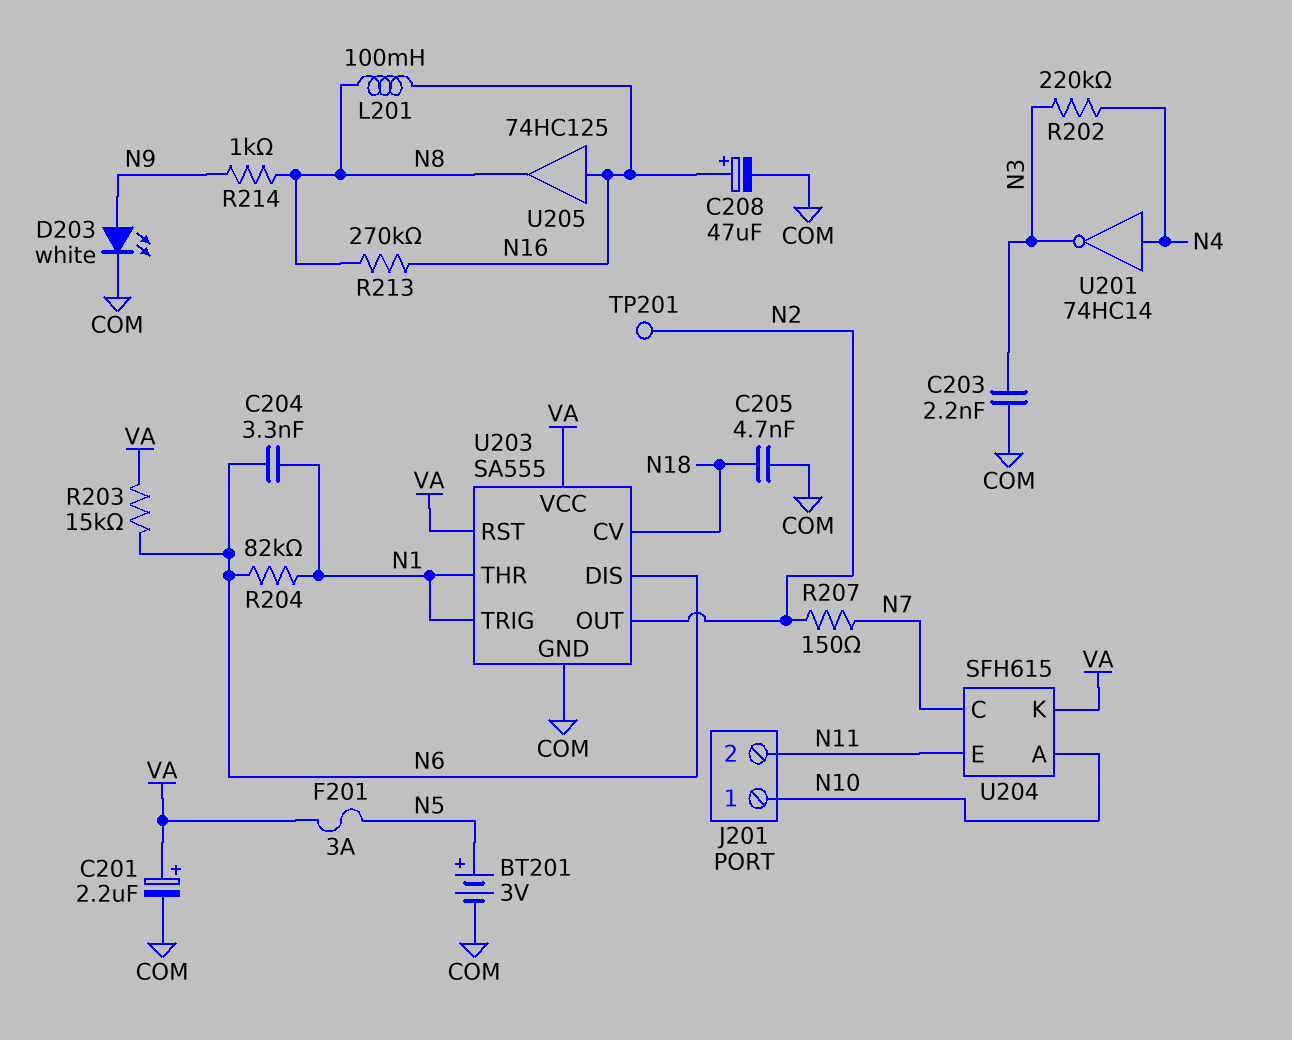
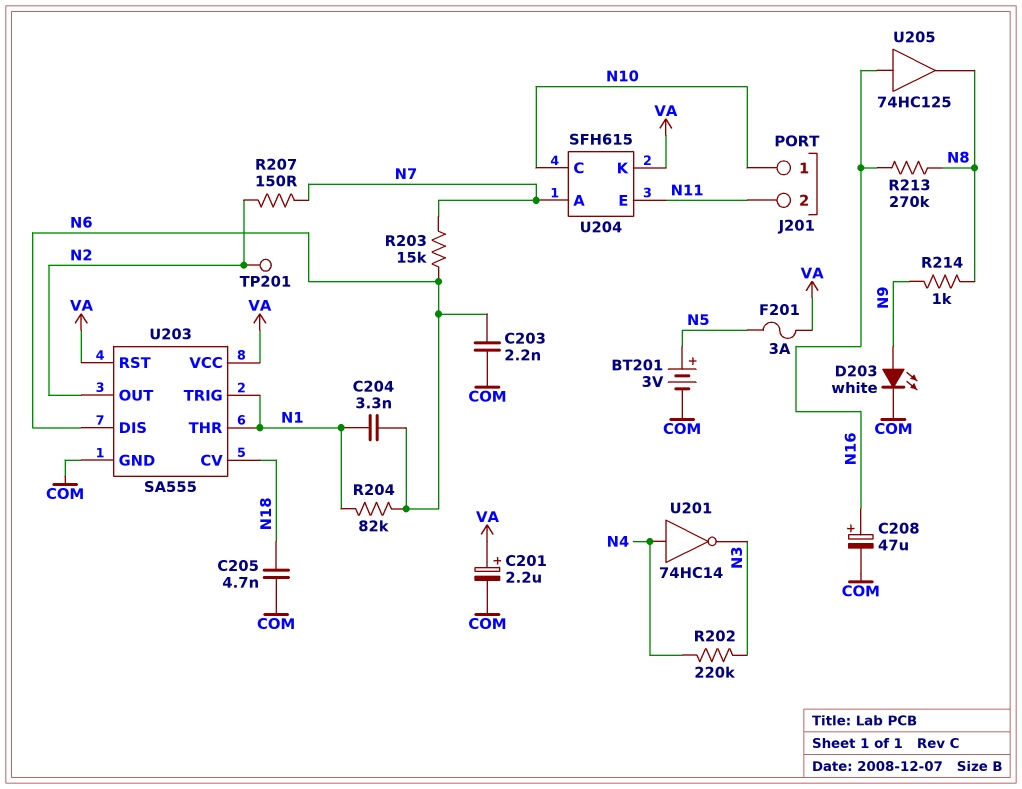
C203: 2.2nF (COM, N3) -> 2.2nF (COM, N6)
L201: 100mH (N8, N16) -> none
R203: 15k (N6, VA) -> 15k (N6, N7)
U204 pin A: N10 -> N7
U204 pin C: N7 -> N10

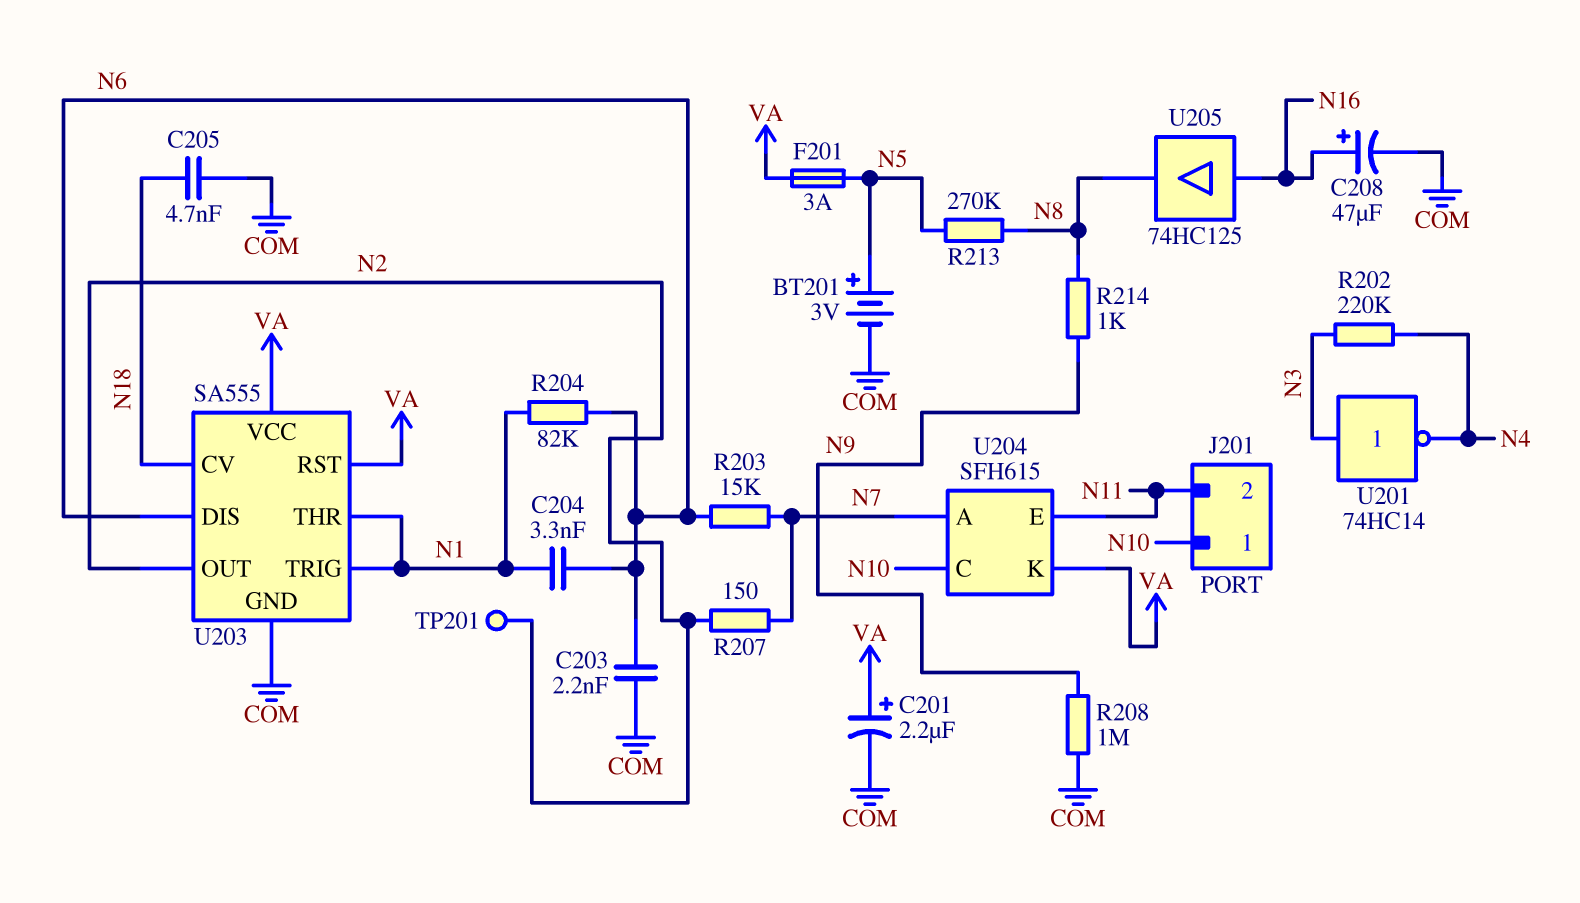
D203: LED white (A N9, K COM) -> none
R208: none -> 1M (COM, N9)
R213: 270k (N8, N16) -> 270k (N5, N8)
U201: NOT 74HC14 (in N4, out N3) -> NOT 74HC14 (in N3, out N4)

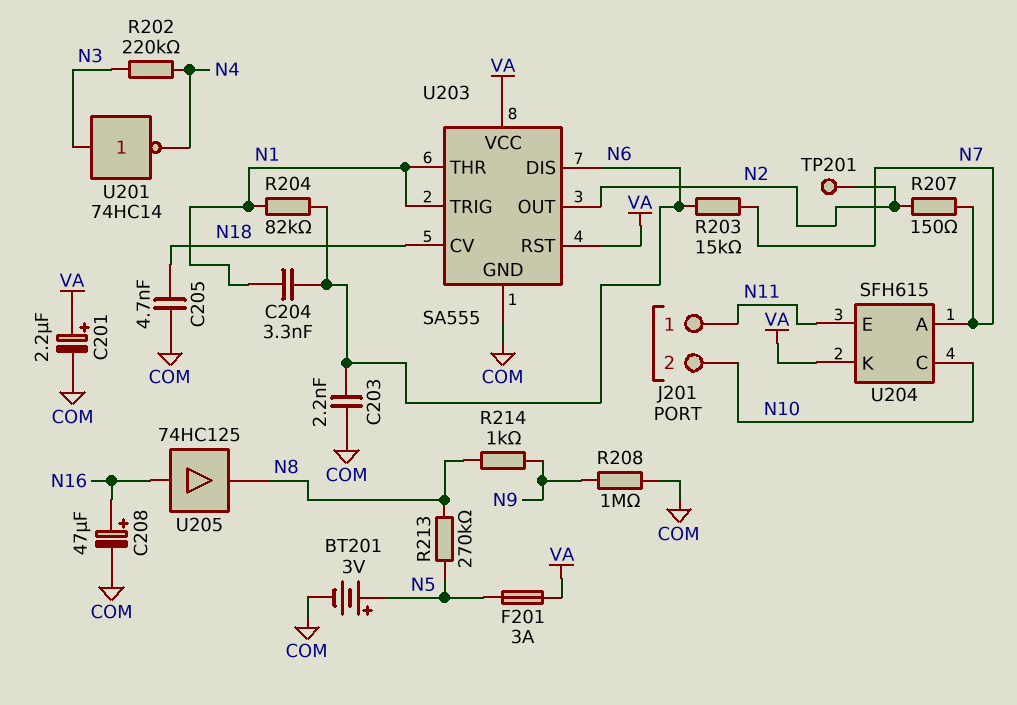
J201 pin 1: N10 -> N11
J201 pin 2: N11 -> N10

